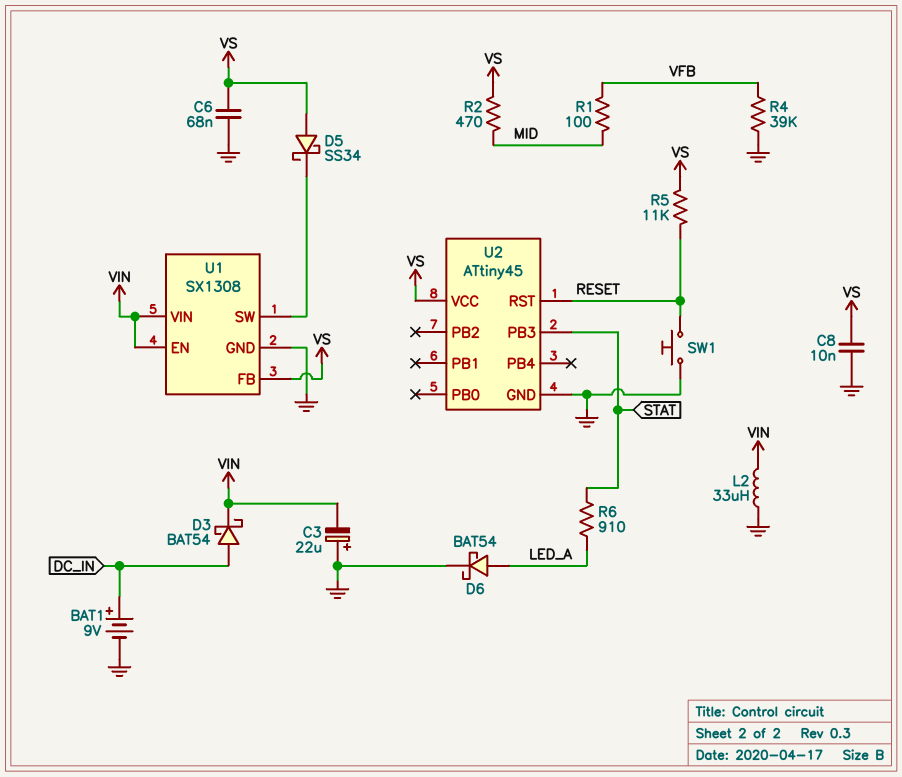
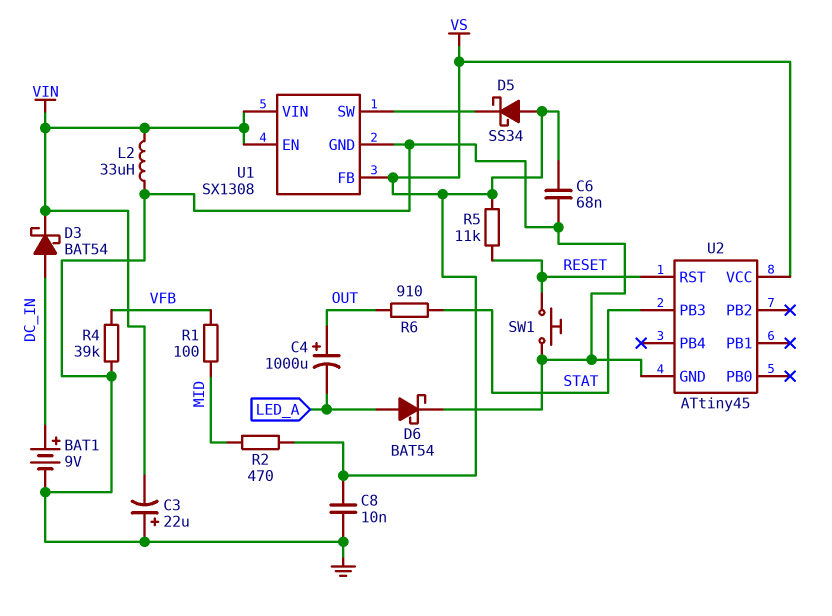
C4: none -> 1000uF (plus OUT, minus LED_A)
R6: 910 (LED_A, STAT) -> 910 (OUT, STAT)

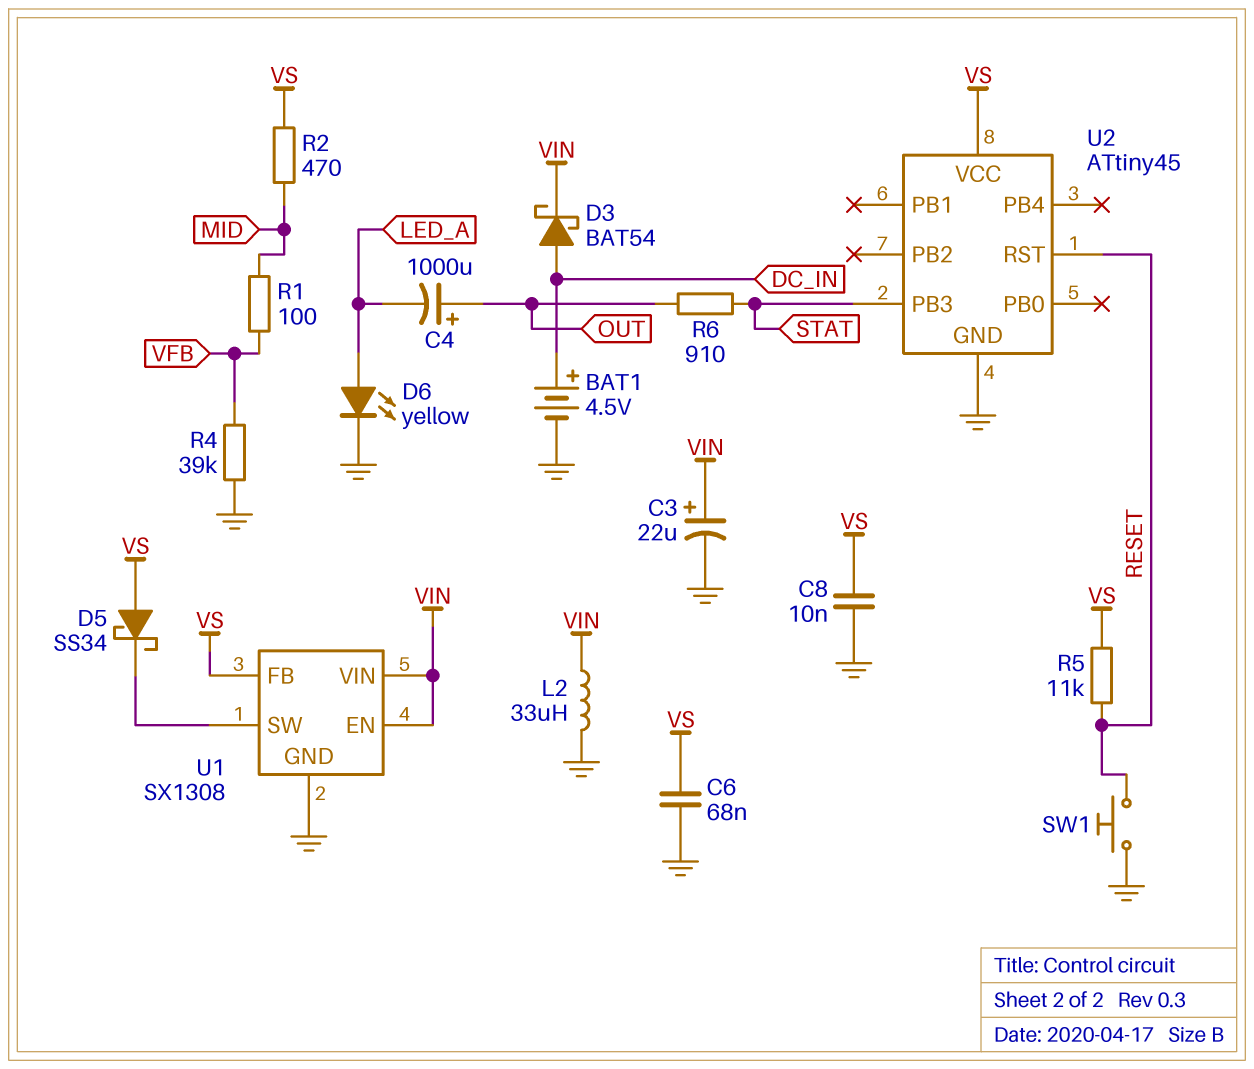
BAT1: 9V (plus DC_IN, minus GND) -> 4.5V (plus DC_IN, minus GND)
C3: 22uF (plus GND, minus VIN) -> 22uF (plus VIN, minus GND)
D6: schottky BAT54 (A LED_A, K GND) -> LED yellow (A LED_A, K GND)

